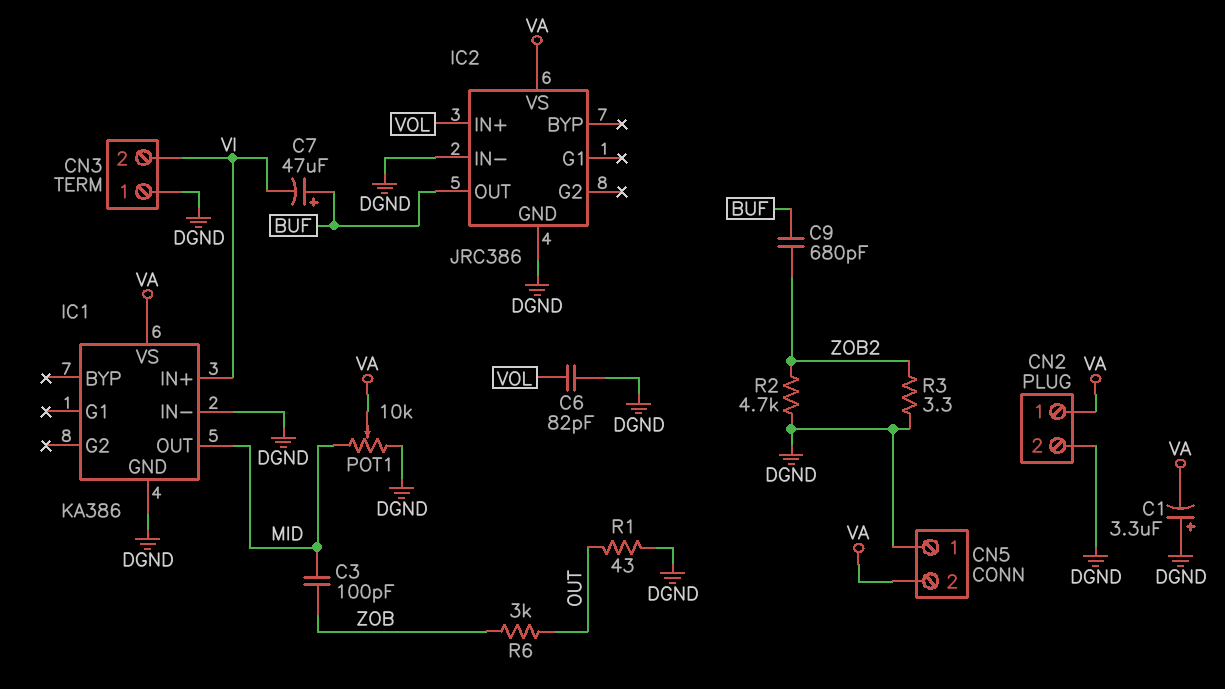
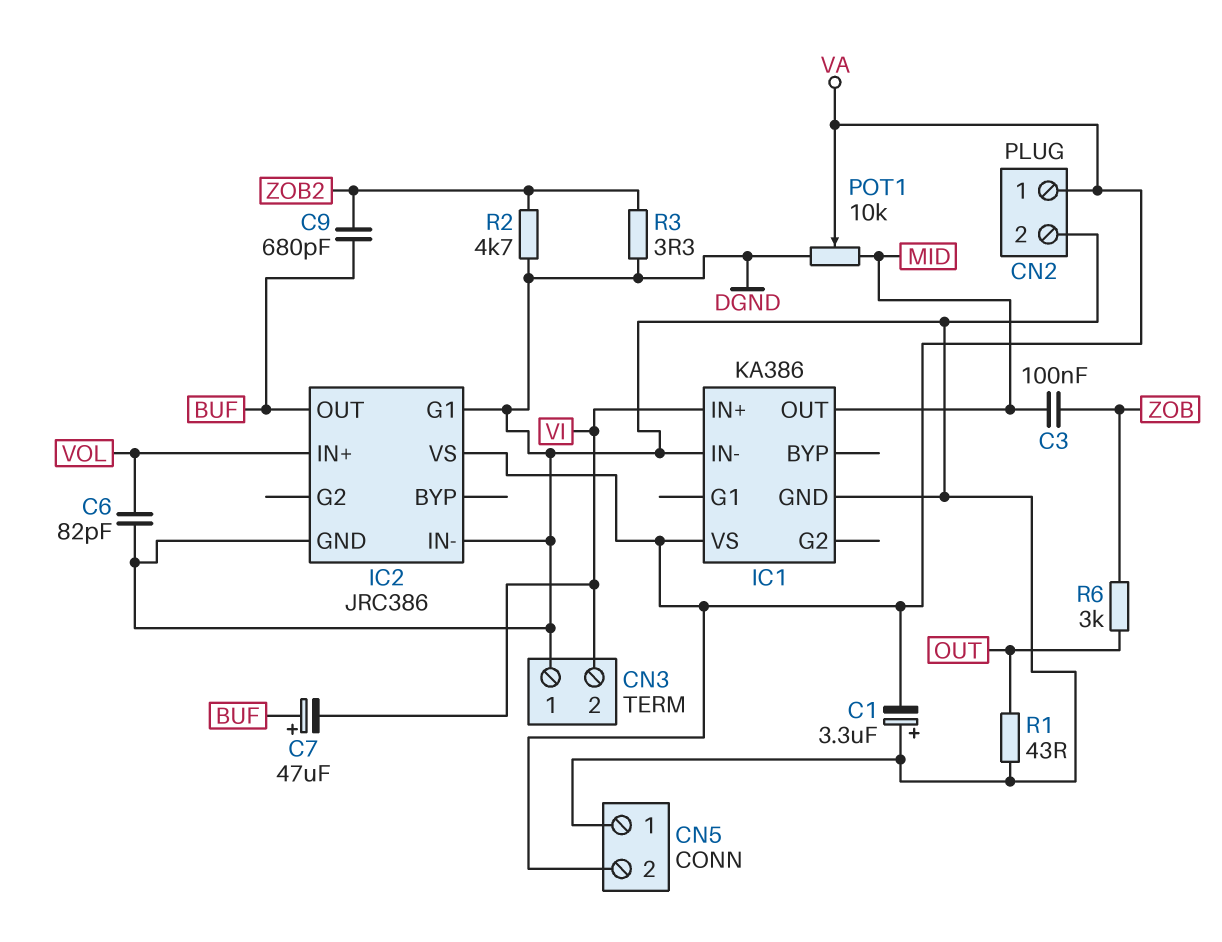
C3: 100pF (MID, ZOB) -> 100nF (MID, ZOB)
IC2 pin G1: none -> DGND

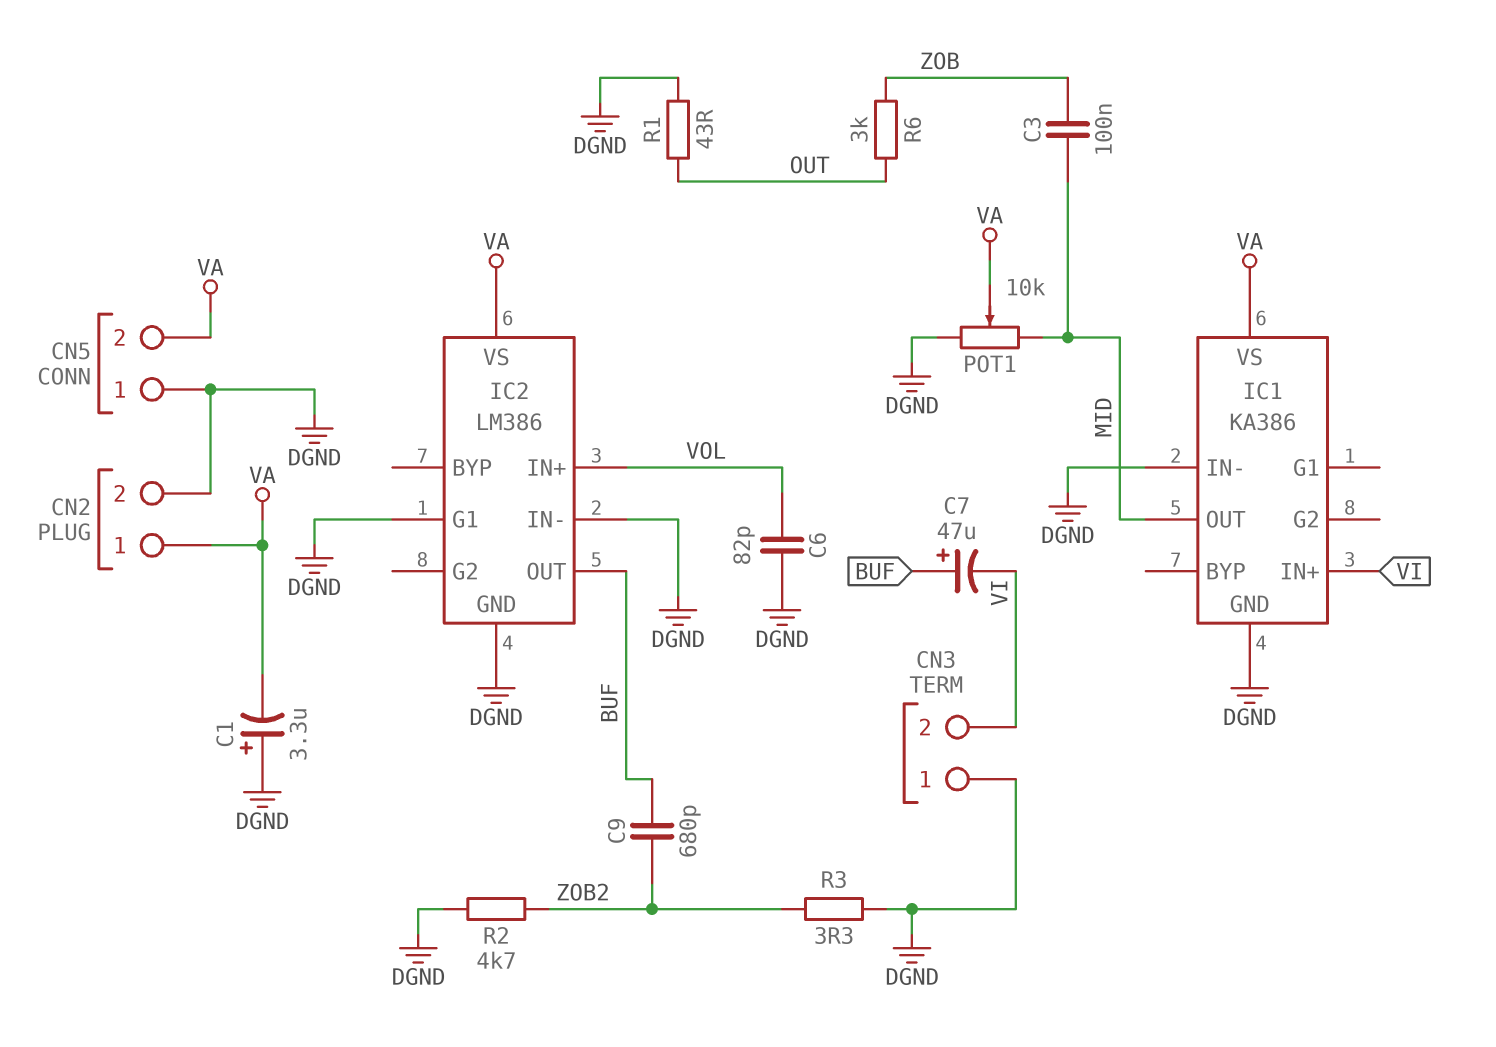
IC2: JRC386 -> LM386

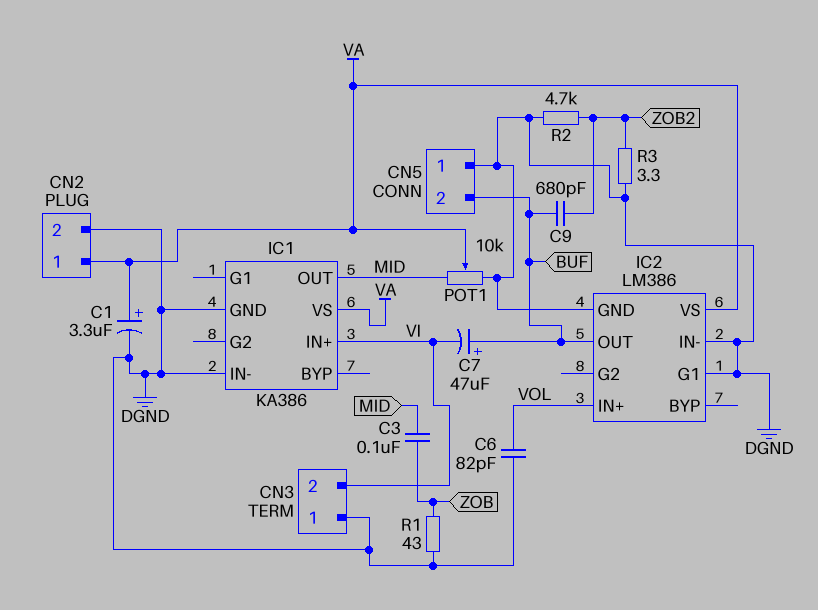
C1: 3.3uF (plus DGND, minus VA) -> 3.3uF (plus VA, minus DGND)
CN5 pin 2: VA -> BUF
R1: 43 (DGND, OUT) -> 43 (DGND, ZOB)
R6: 3k (OUT, ZOB) -> none

